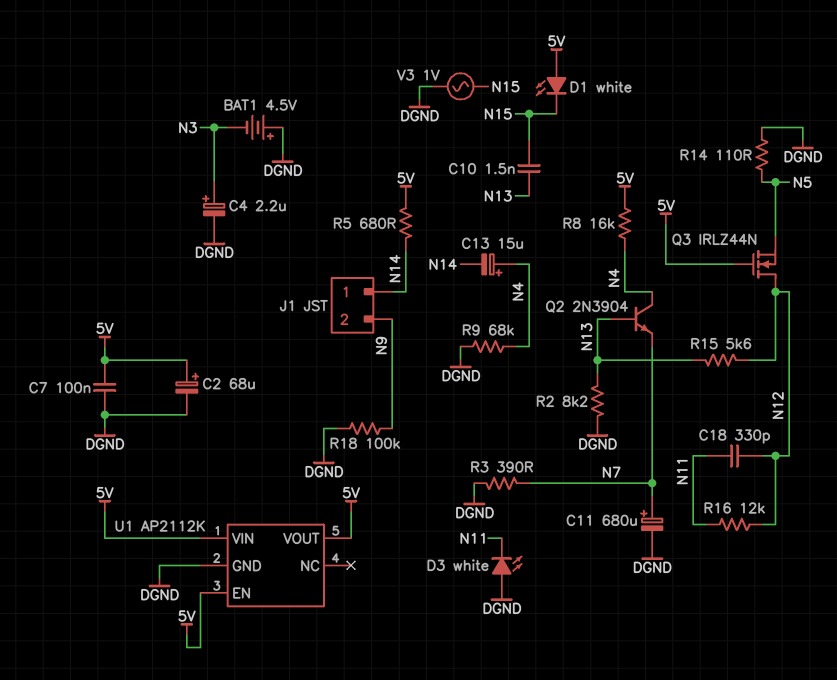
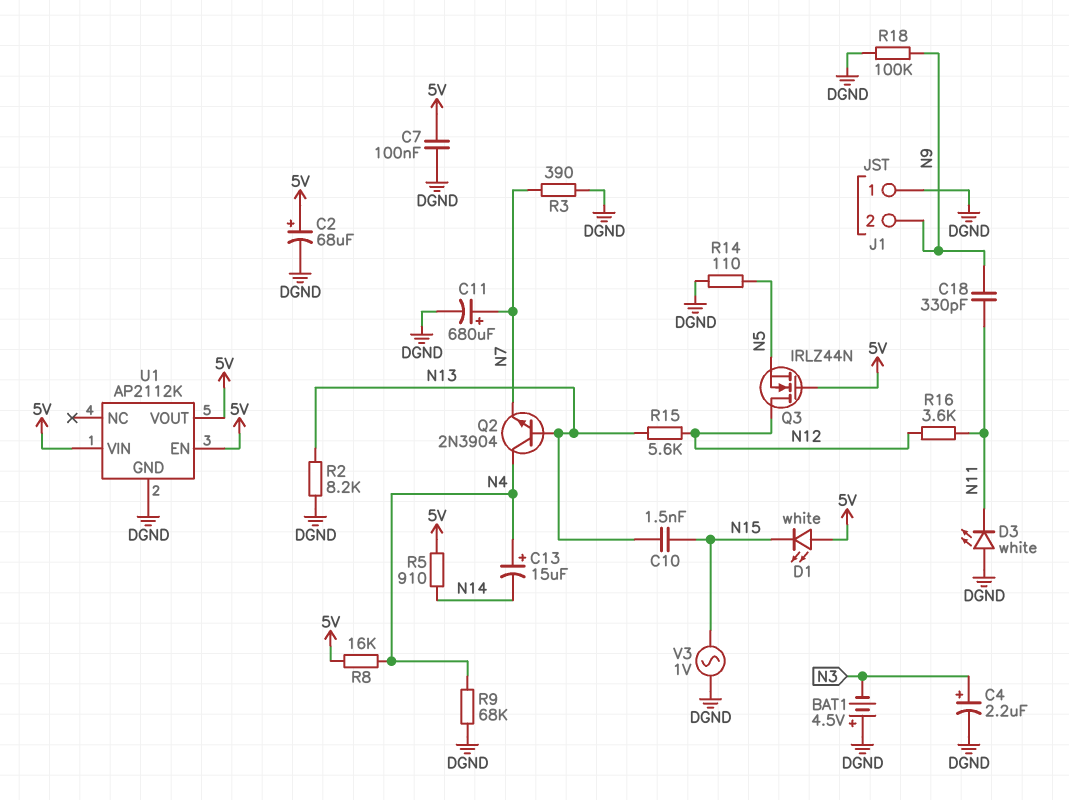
C18: 330pF (N11, N12) -> 330pF (N9, N11)
J1 pin 1: N14 -> DGND
R5: 680 (5V, N14) -> 910 (5V, N14)
R16: 12k (N11, N12) -> 3.6k (N11, N12)

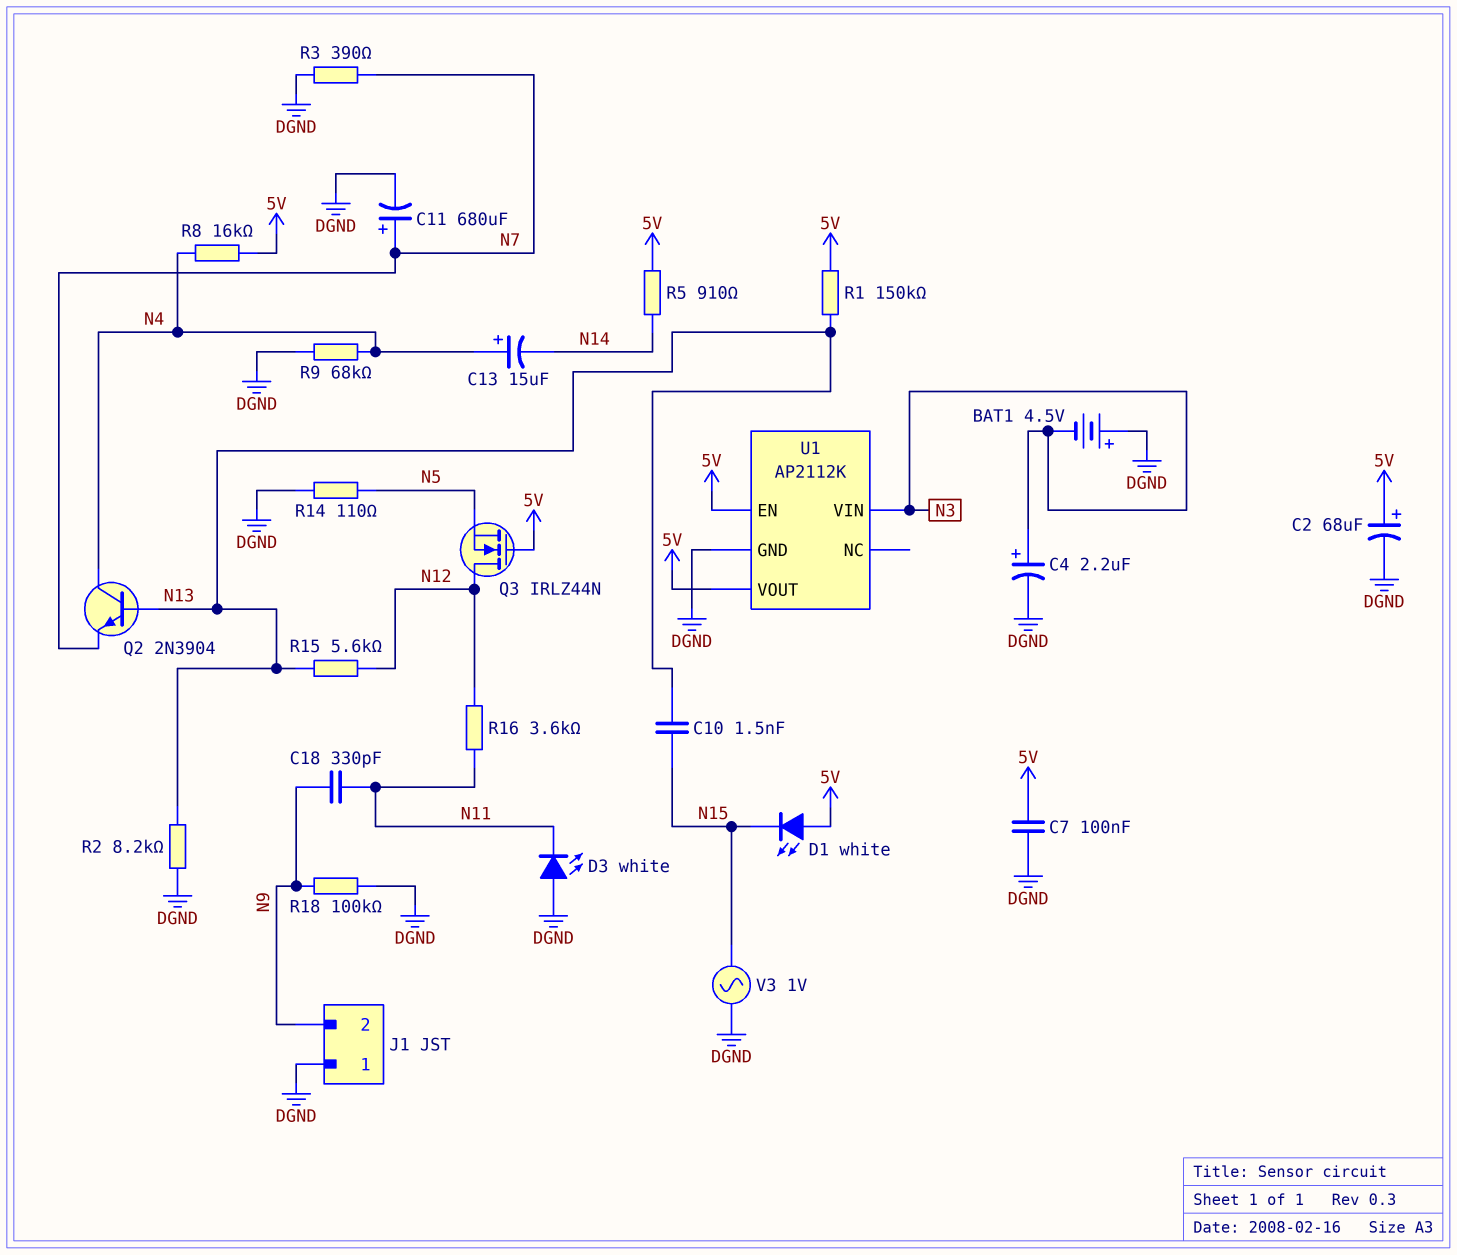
R1: none -> 150k (5V, N13)
U1 pin VIN: 5V -> N3

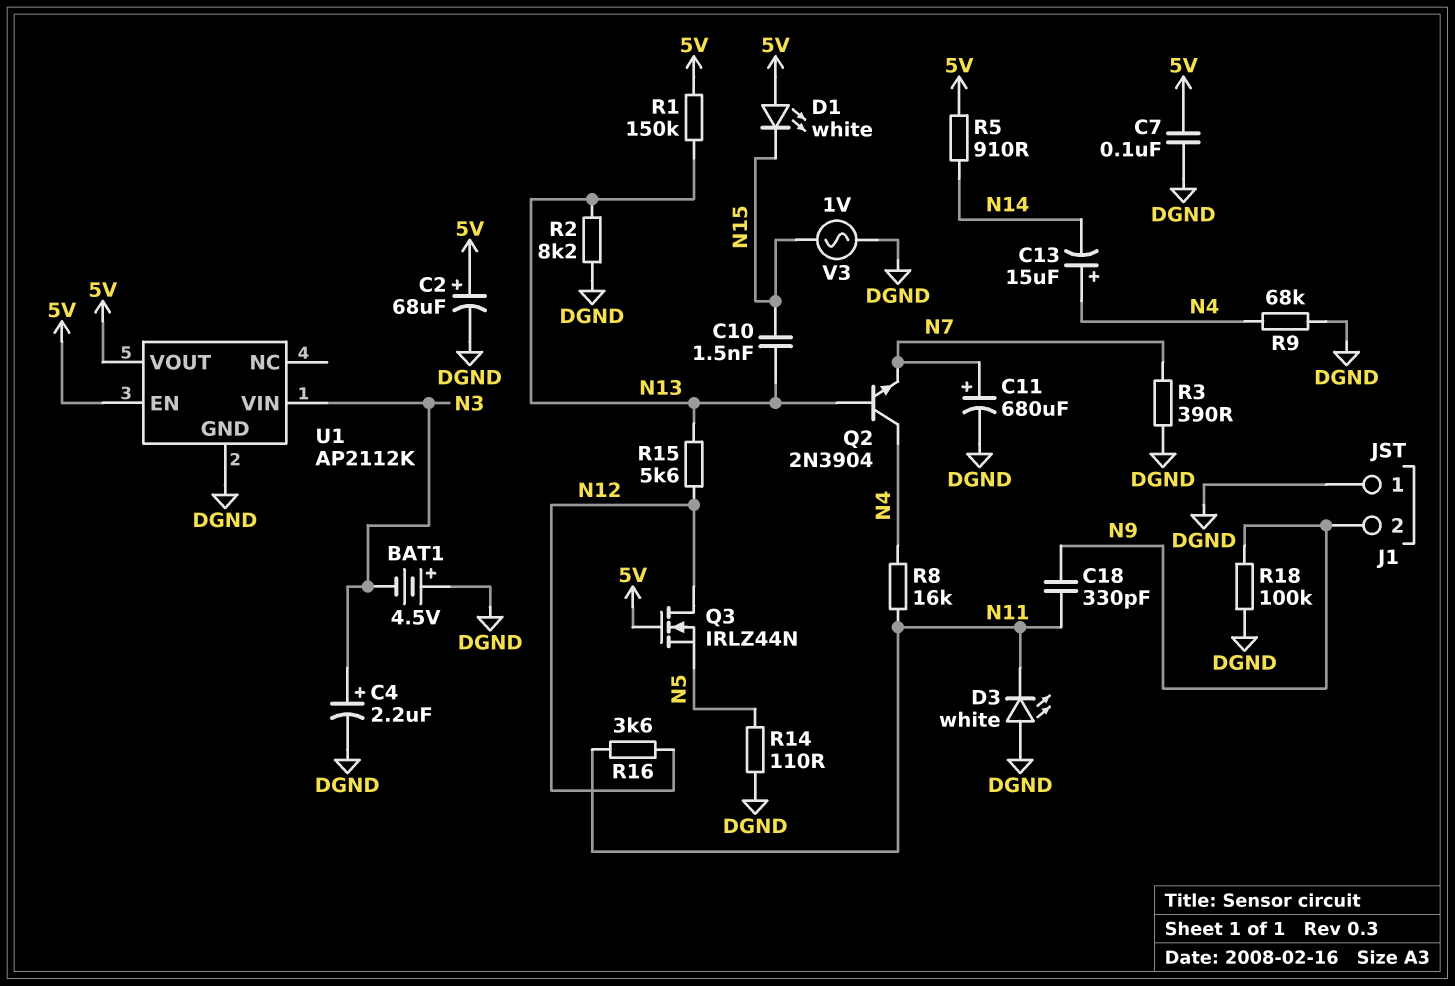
R8: 16k (5V, N4) -> 16k (N4, N11)

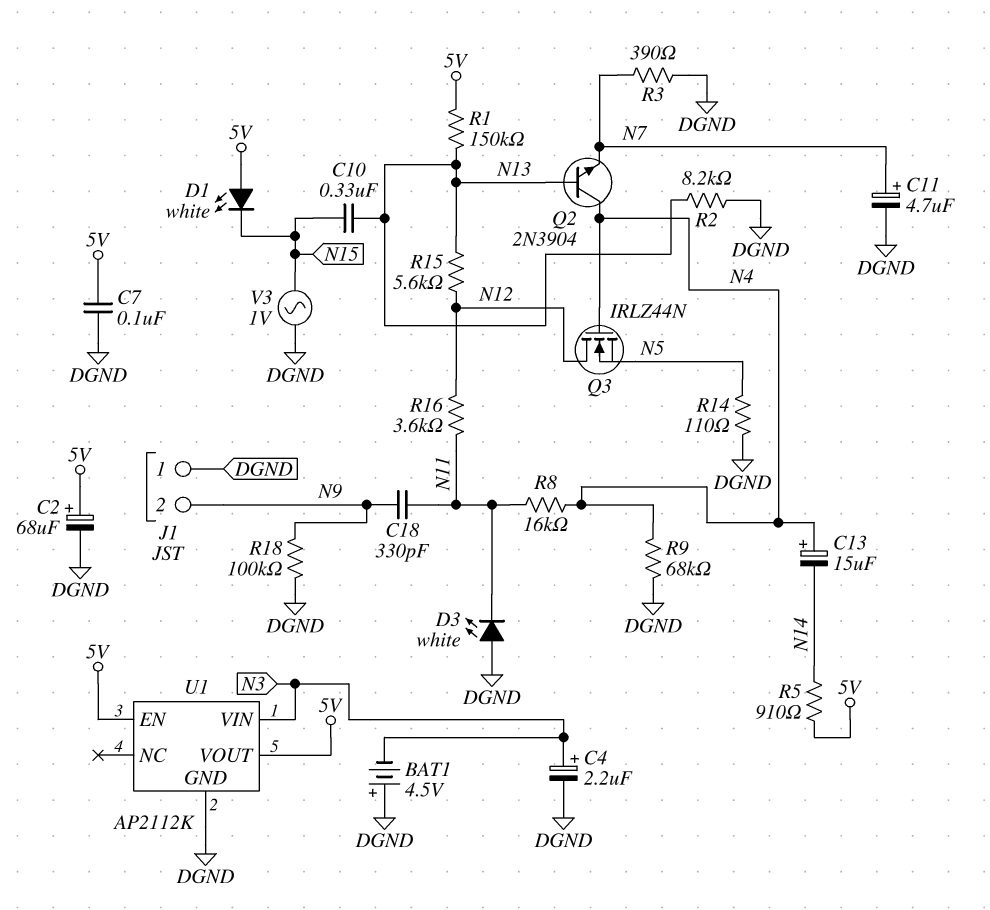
C10: 1.5nF (N13, N15) -> 330nF (N13, N15)
C11: 680uF (plus N7, minus DGND) -> 4.7uF (plus N7, minus DGND)
Q3: NMOS IRLZ44N (G 5V, D N12, S N5) -> NMOS IRLZ44N (G N4, D N12, S N5)

